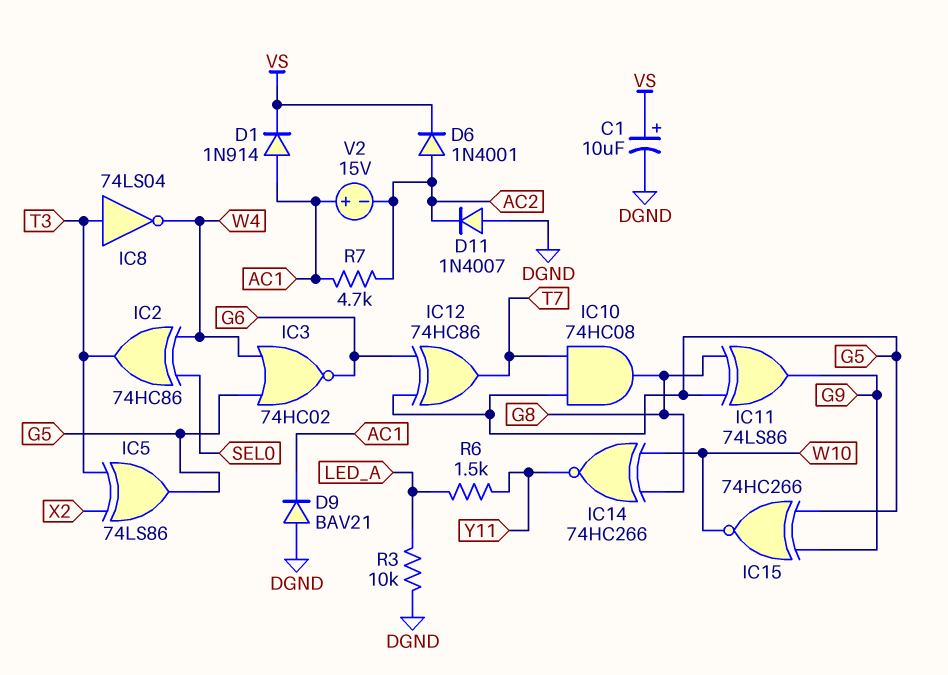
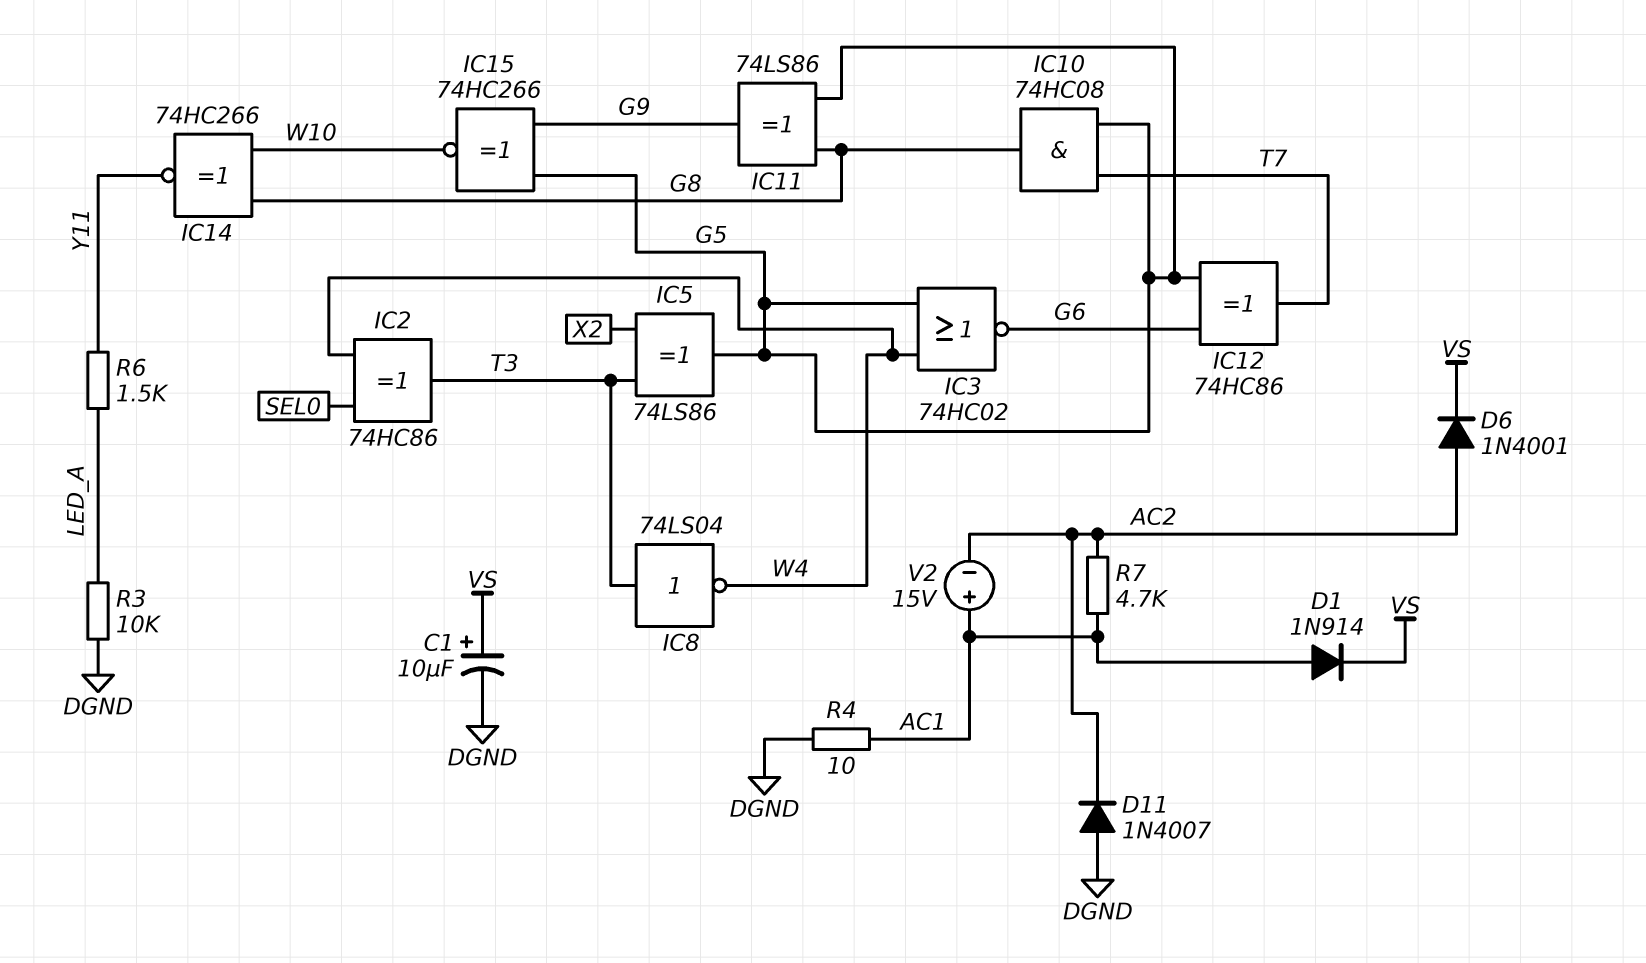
D9: diode BAV21 (A DGND, K AC1) -> none
R4: none -> 10 (AC1, DGND)

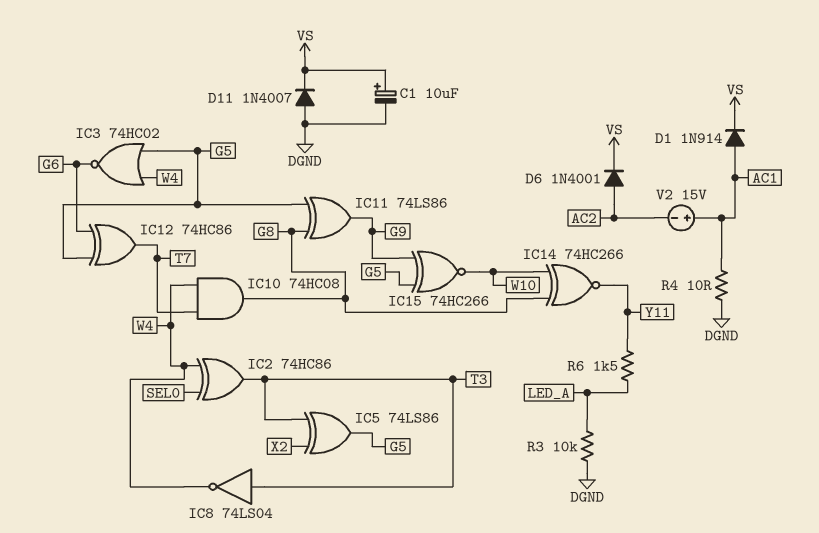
D11: diode 1N4007 (A DGND, K AC2) -> diode 1N4007 (A DGND, K VS)
IC10: AND 74HC08 (in G5, in T7, out G8) -> AND 74HC08 (in T7, in W4, out G8)
R7: 4.7k (AC1, AC2) -> none

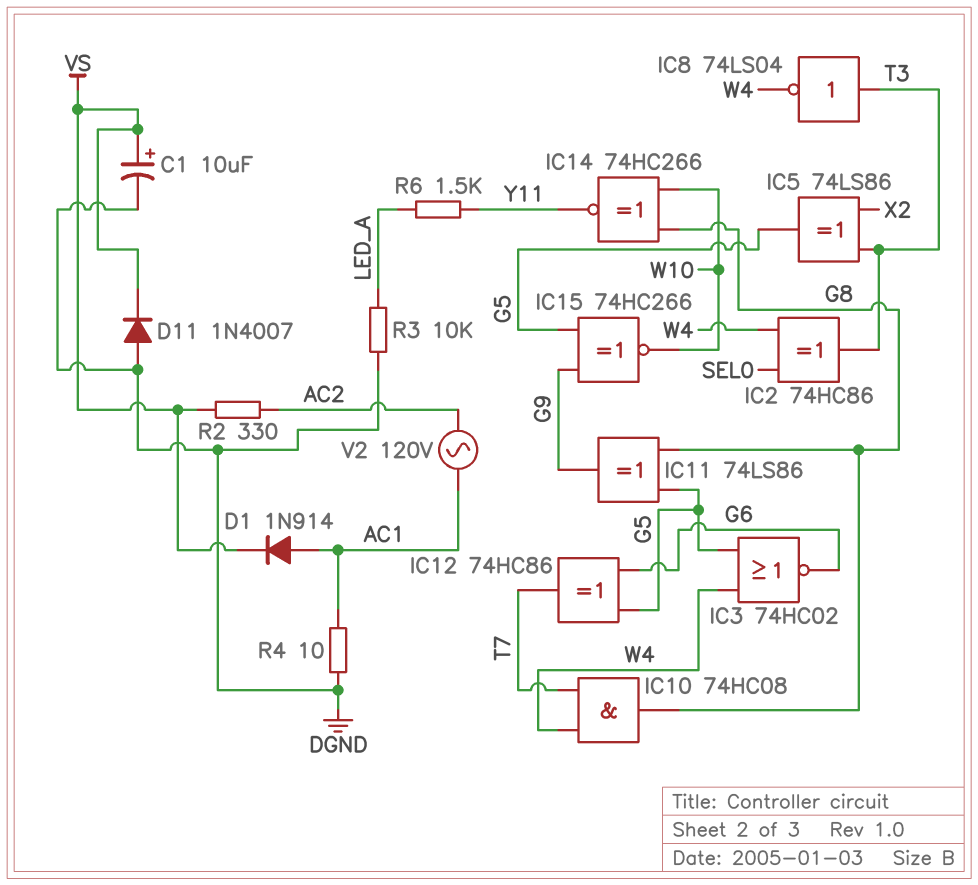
D6: diode 1N4001 (A AC2, K VS) -> none
R2: none -> 330 (AC2, VS)
V2: 15V (plus AC1, minus AC2) -> AC 120V (AC1, AC2)

